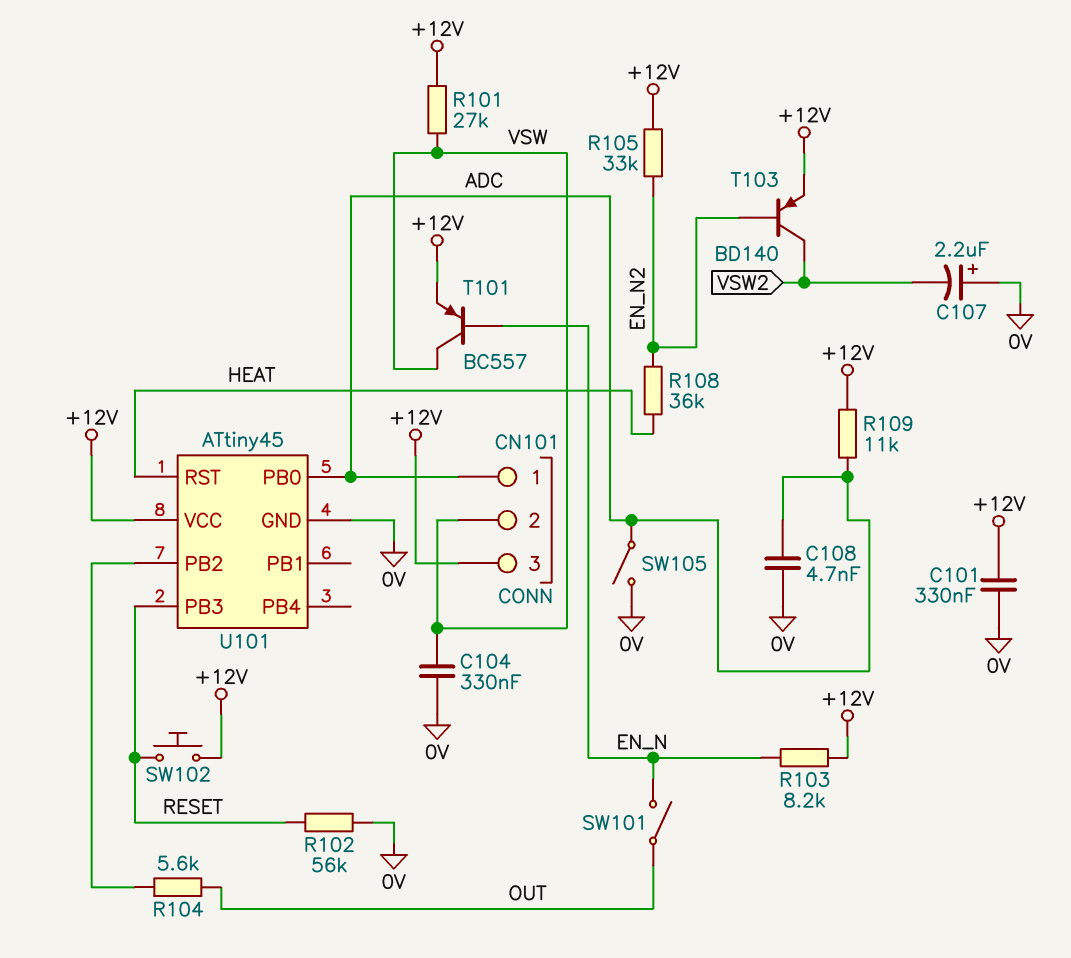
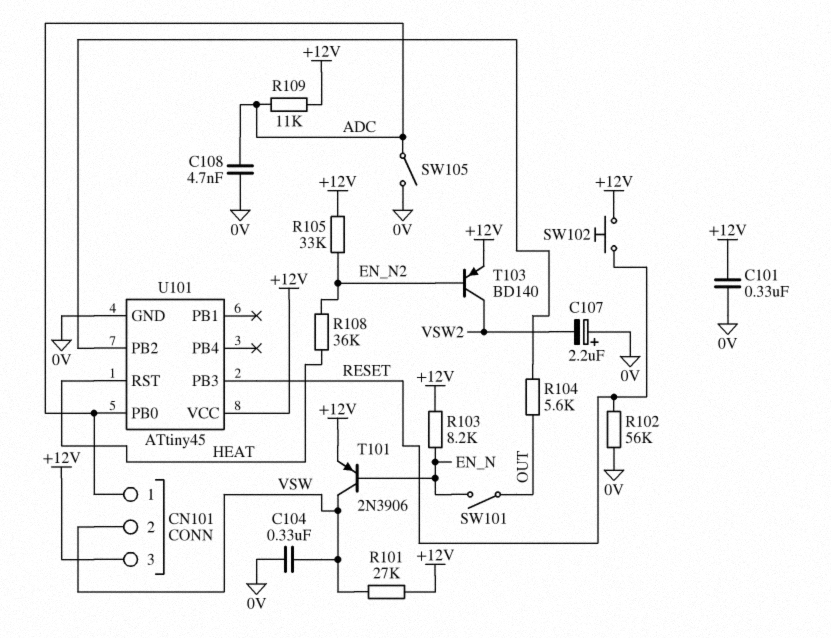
T101: PNP BC557 (B EN_N, C VSW, E +12V) -> PNP 2N3906 (B EN_N, C VSW, E +12V)

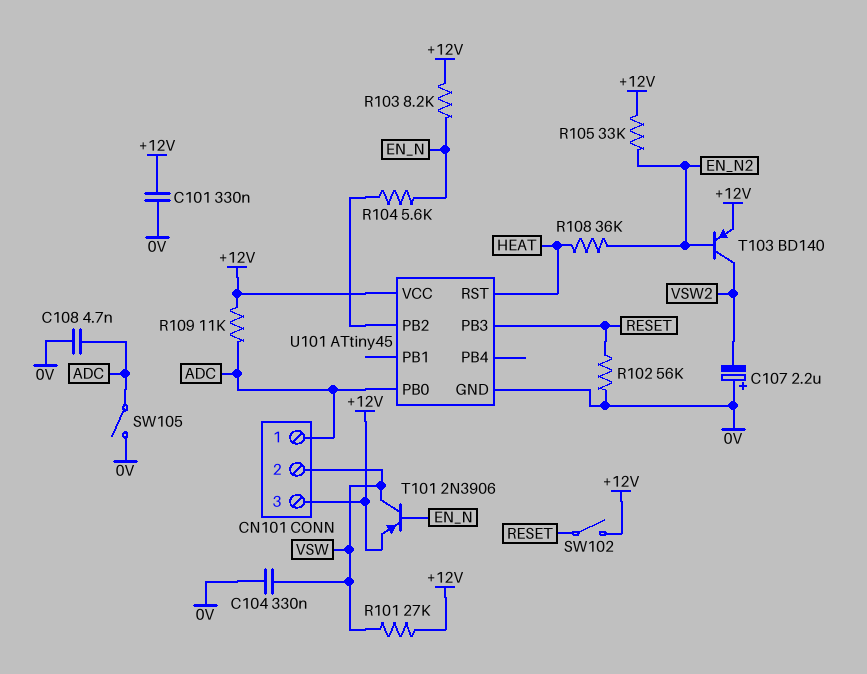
R104: 5.6k (OUT, U101/PB2) -> 5.6k (EN_N, U101/PB2)
SW101: switch (EN_N, OUT) -> none
SW102: button (+12V, RESET) -> switch (+12V, RESET)

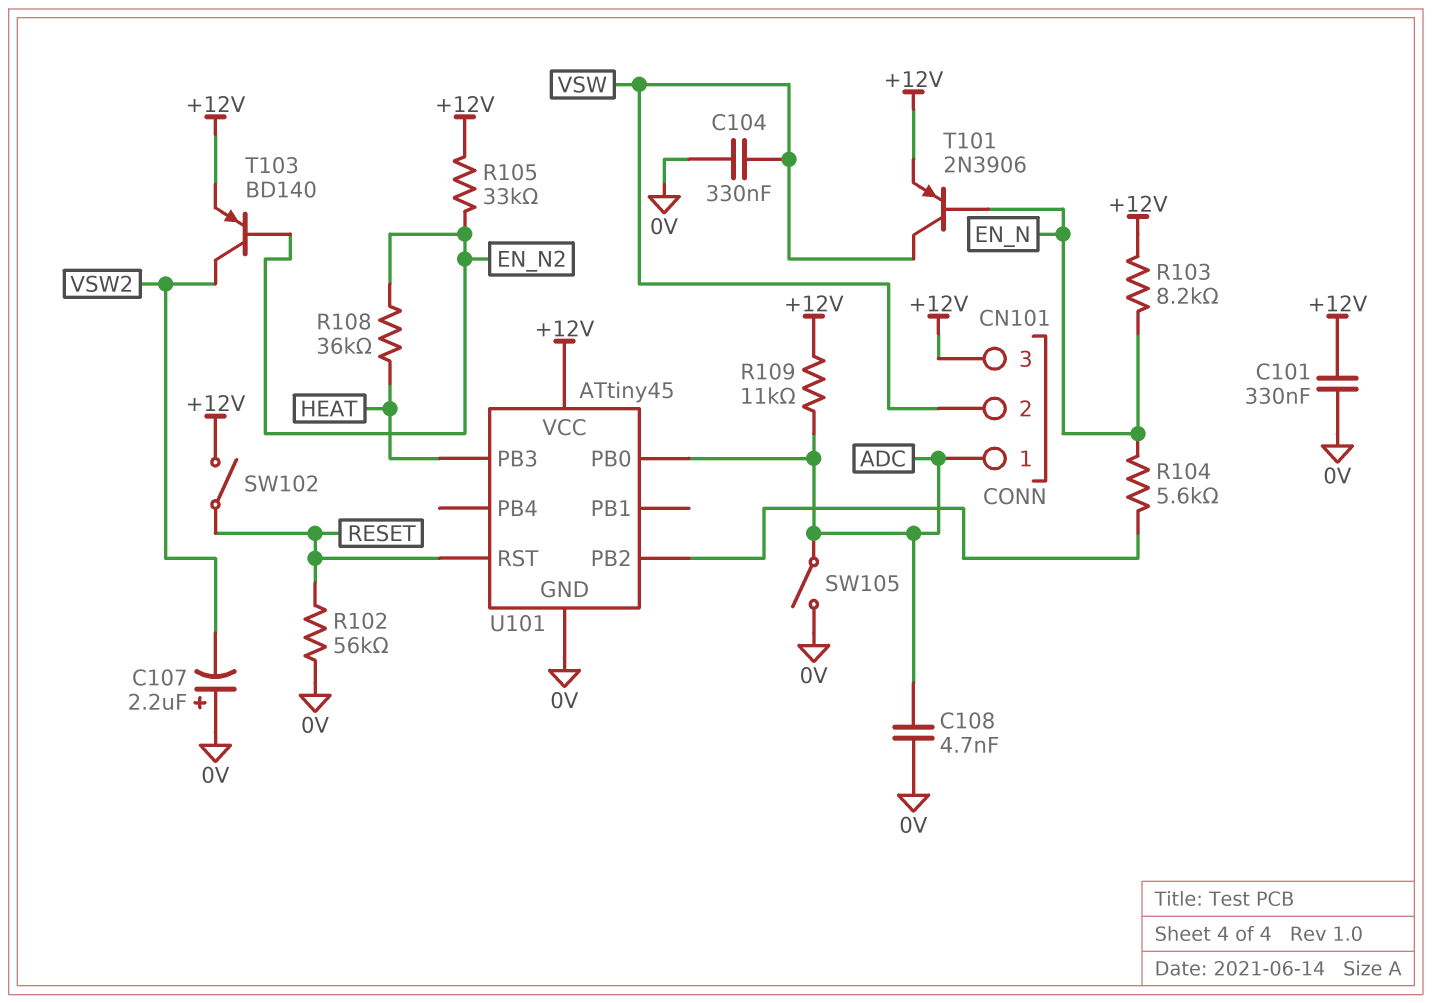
R101: 27k (+12V, VSW) -> none
U101 pin PB3: RESET -> HEAT
U101 pin RST: HEAT -> RESET

